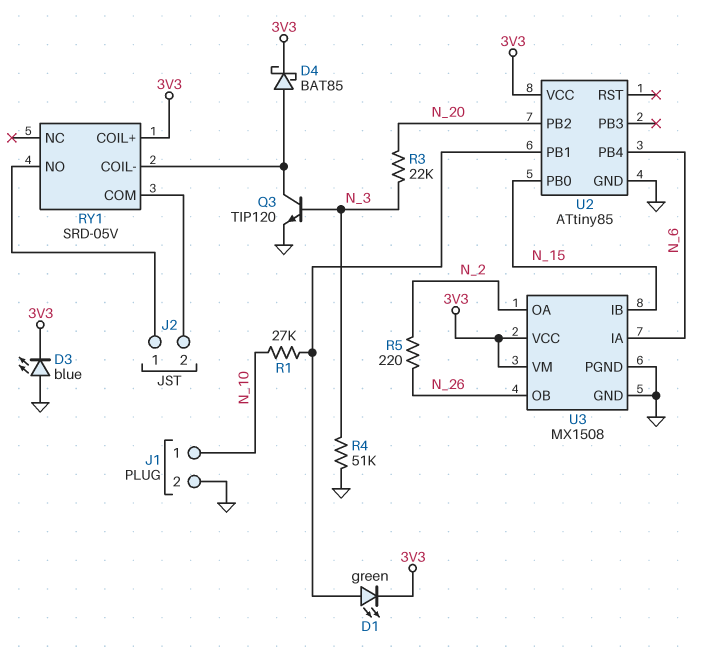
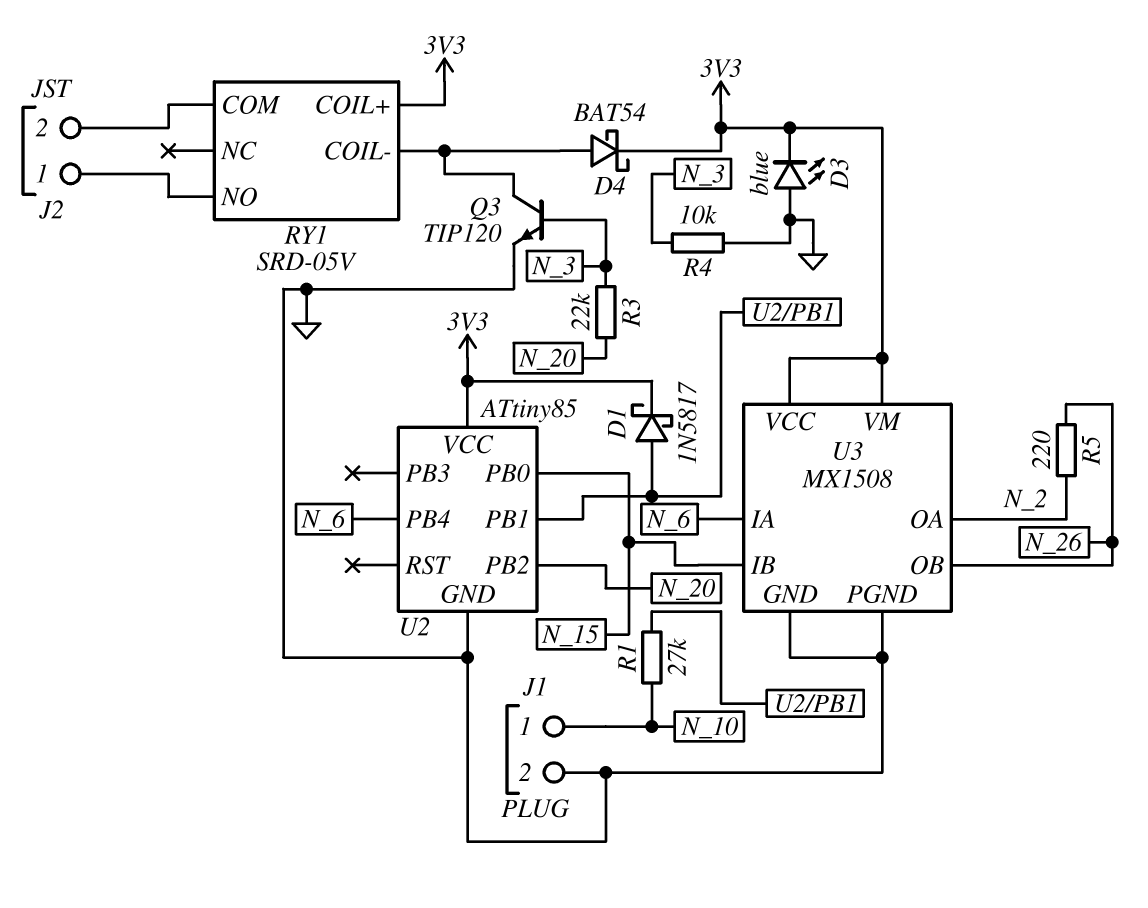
D1: LED green (A U2/PB1, K 3V3) -> schottky 1N5817 (A U2/PB1, K 3V3)
D4: schottky BAT85 (A RY1/COIL-, K 3V3) -> schottky BAT54 (A RY1/COIL-, K 3V3)
R4: 51k (GND, N_3) -> 10k (GND, N_3)

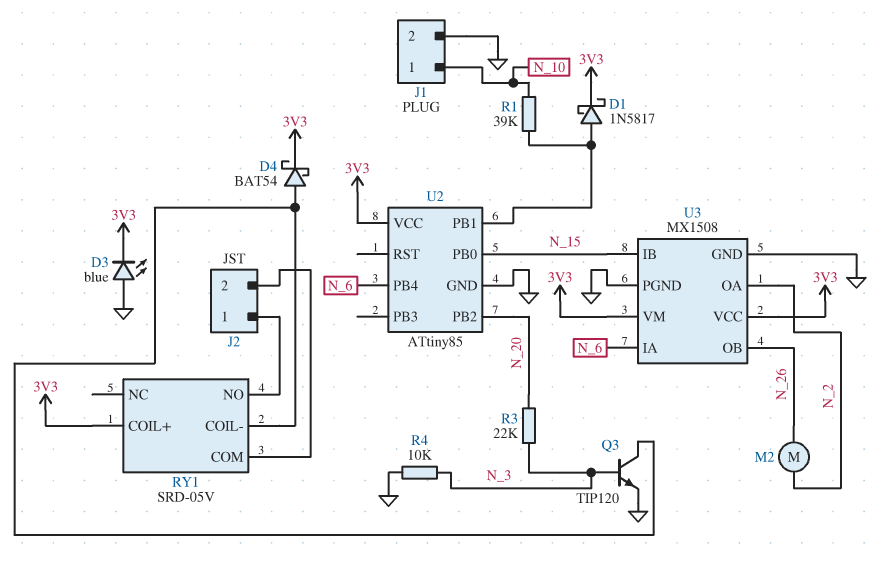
M2: none -> motor (N_2, N_26)
R1: 27k (N_10, U2/PB1) -> 39k (N_10, U2/PB1)
R5: 220 (N_2, N_26) -> none

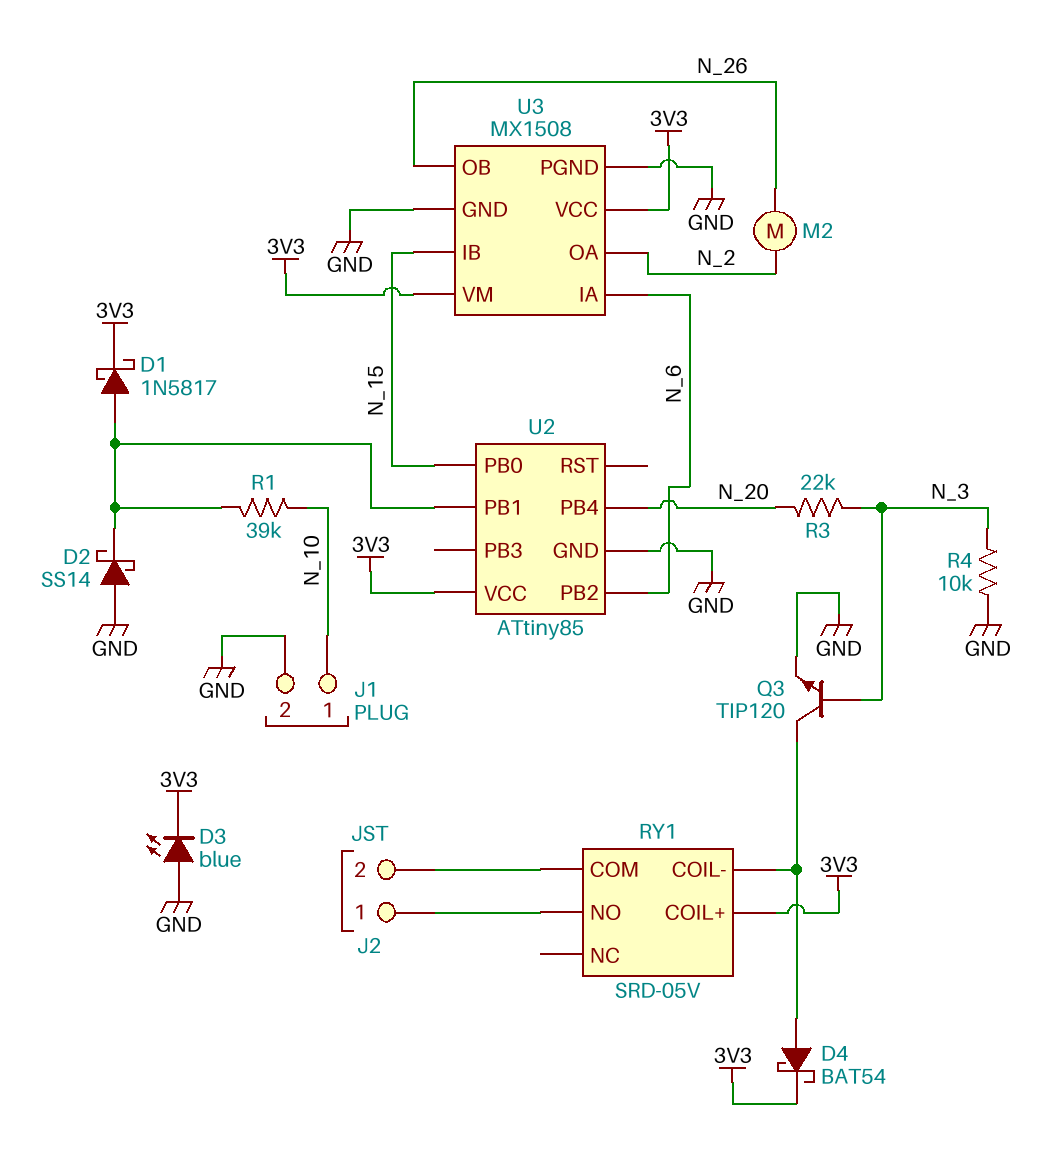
D2: none -> schottky SS14 (A GND, K U2/PB1)
U2 pin PB2: N_20 -> N_6
U2 pin PB4: N_6 -> N_20

